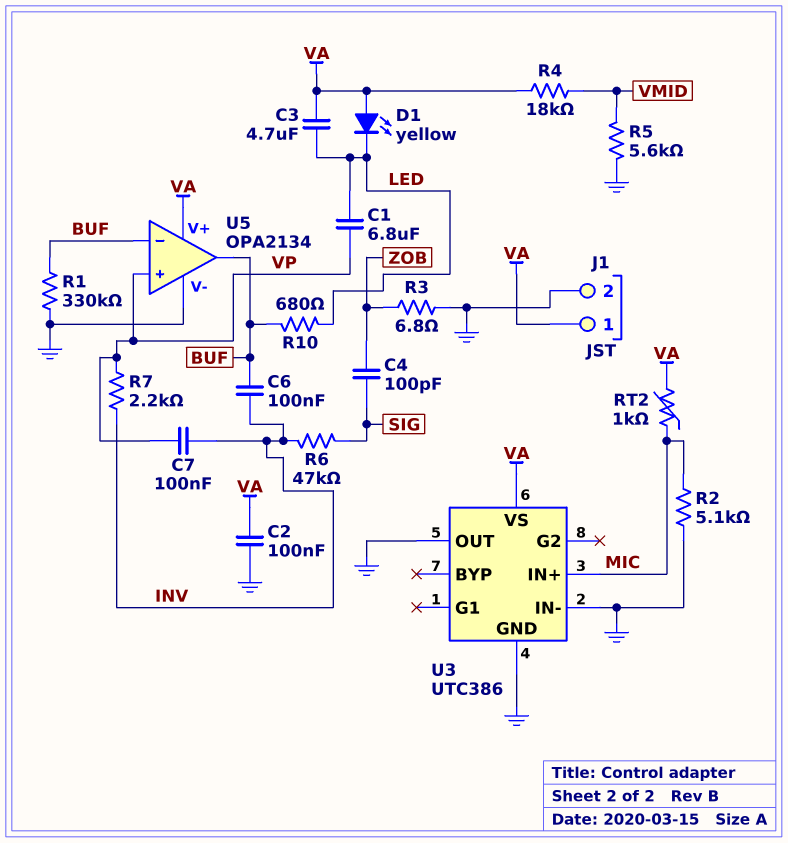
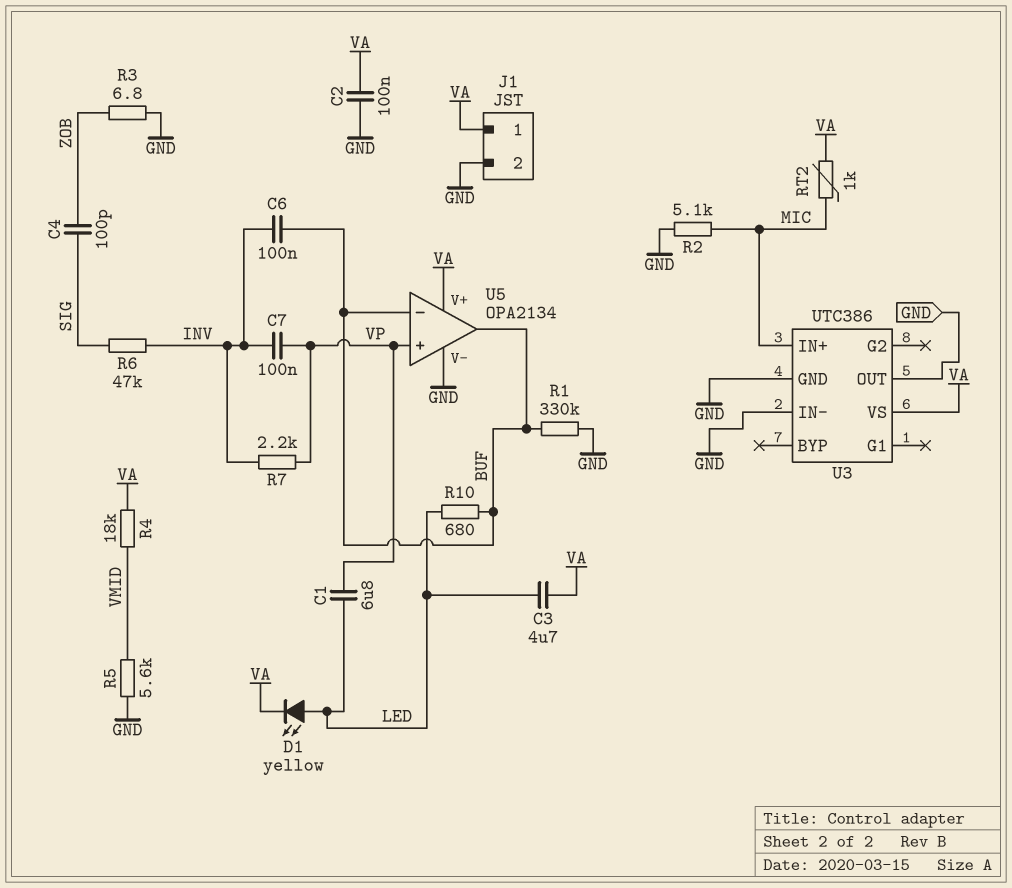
D1: LED yellow (A VA, K LED) -> LED yellow (A LED, K VA)

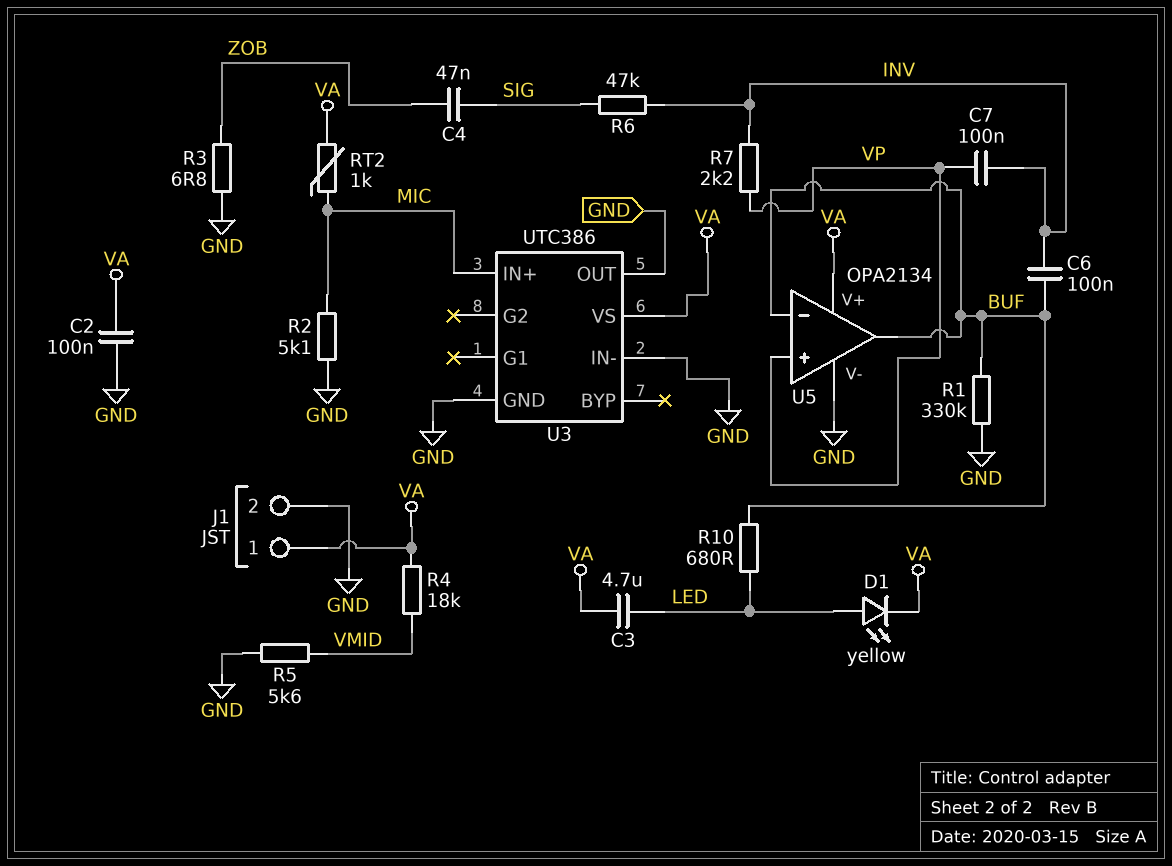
C1: 6.8uF (LED, VP) -> none
C4: 100pF (SIG, ZOB) -> 47nF (SIG, ZOB)

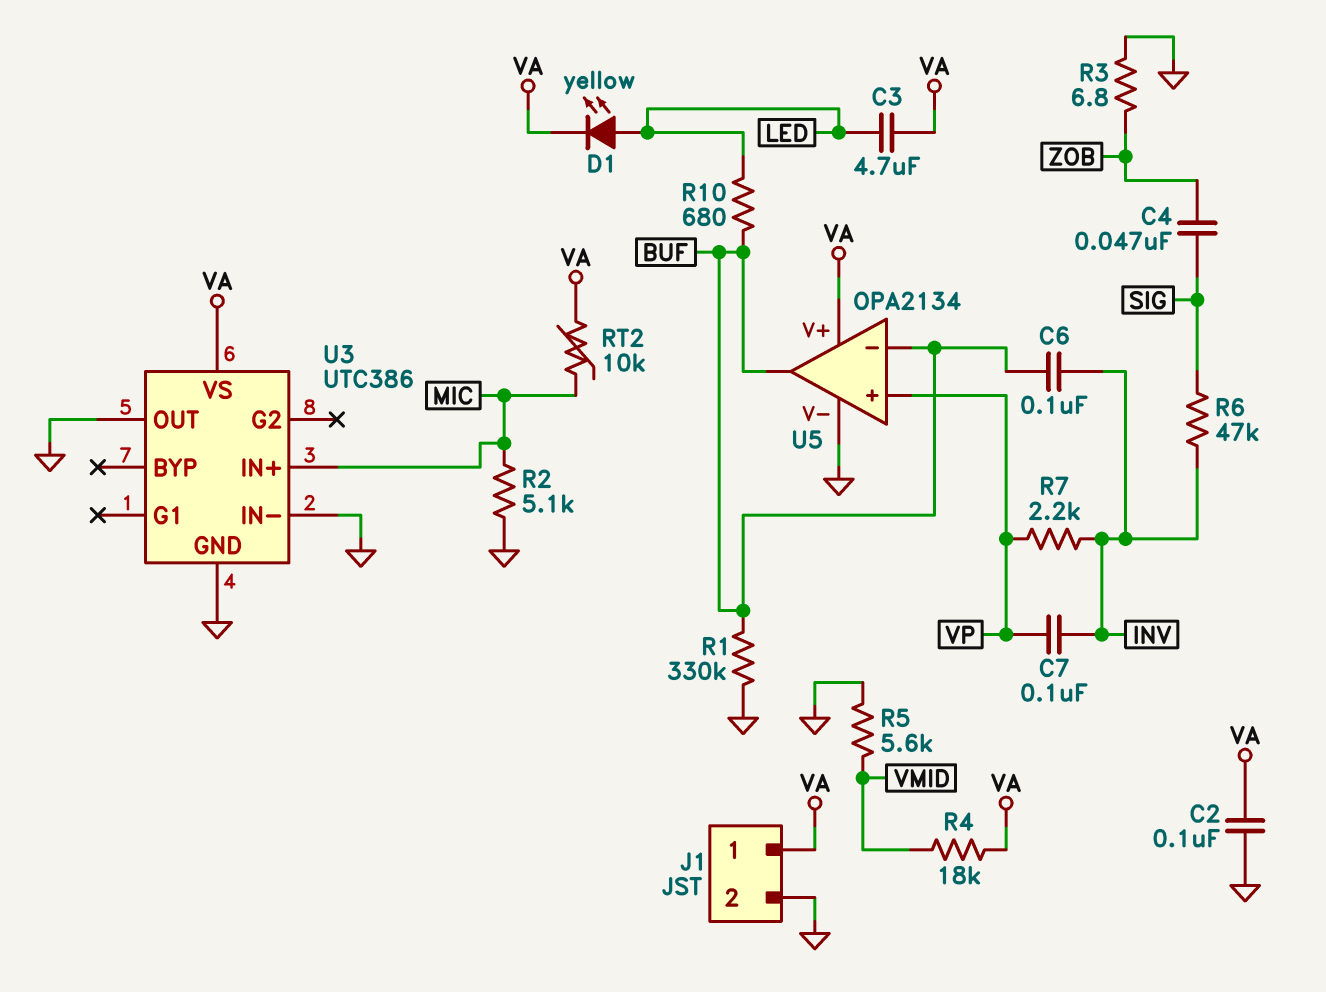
RT2: 1k (MIC, VA) -> 10k (MIC, VA)

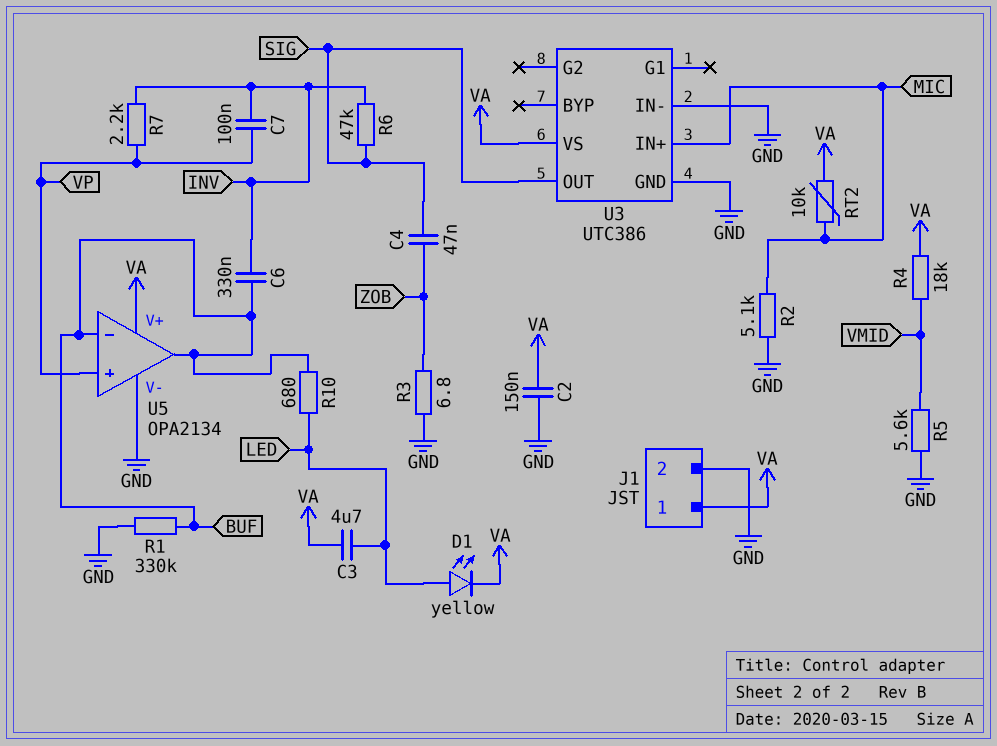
C2: 100nF (GND, VA) -> 150nF (GND, VA)
C6: 100nF (BUF, INV) -> 330nF (BUF, INV)
U3 pin OUT: GND -> SIG

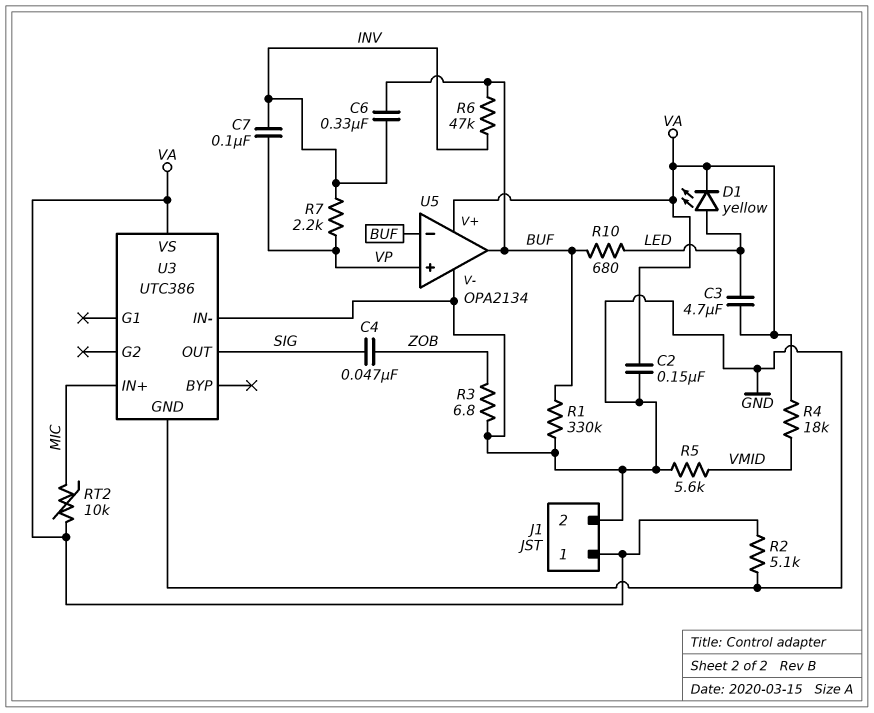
R2: 5.1k (GND, MIC) -> 5.1k (GND, VA)
R6: 47k (INV, SIG) -> 47k (BUF, INV)

